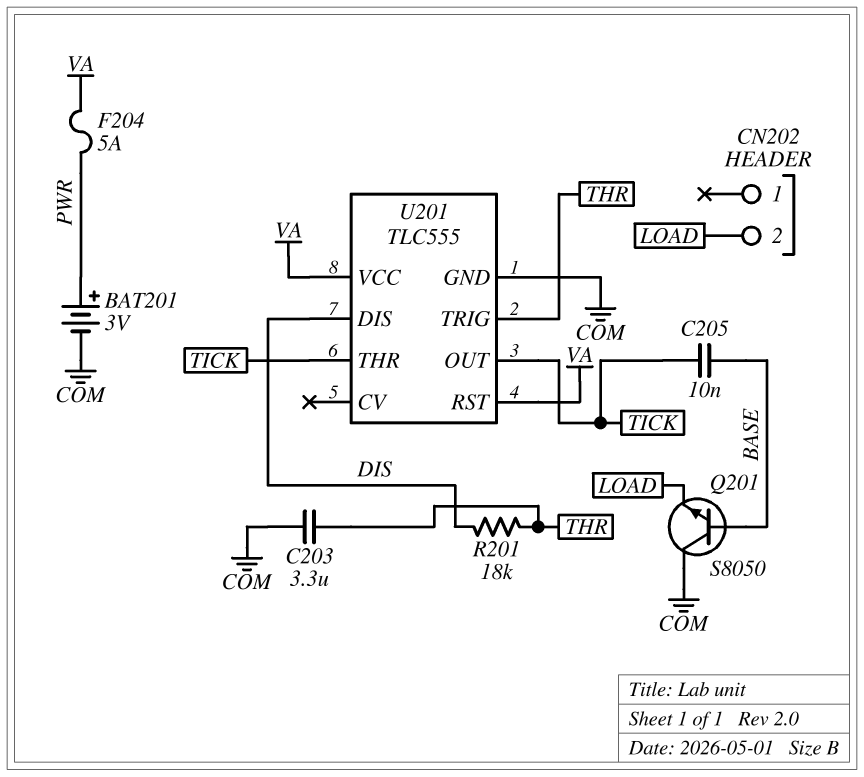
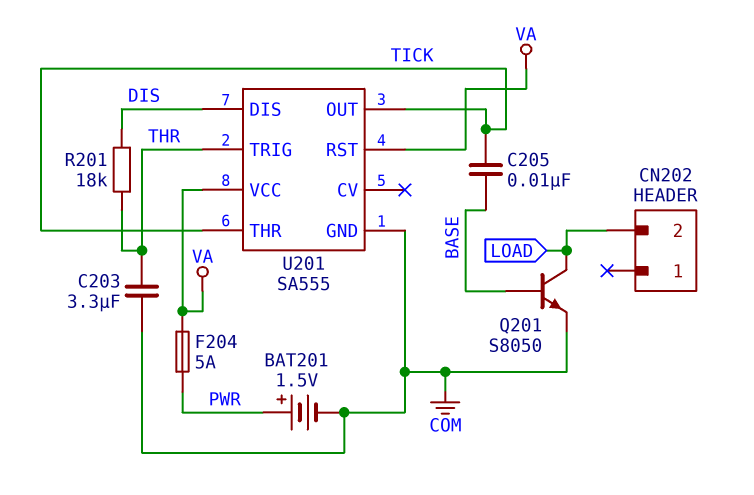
BAT201: 3V (plus PWR, minus COM) -> 1.5V (plus PWR, minus COM)
Q201: NPN S8050 (B BASE, C COM, E LOAD) -> NPN S8050 (B BASE, C LOAD, E COM)
U201: TLC555 -> SA555

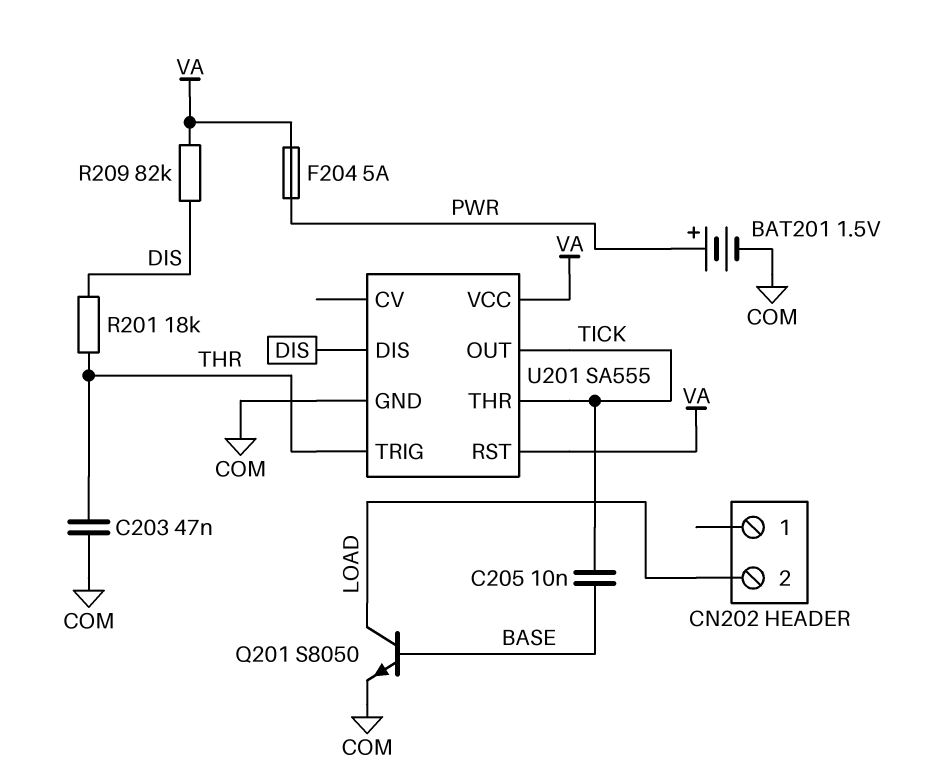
C203: 3.3uF (COM, THR) -> 47nF (COM, THR)
R209: none -> 82k (DIS, VA)

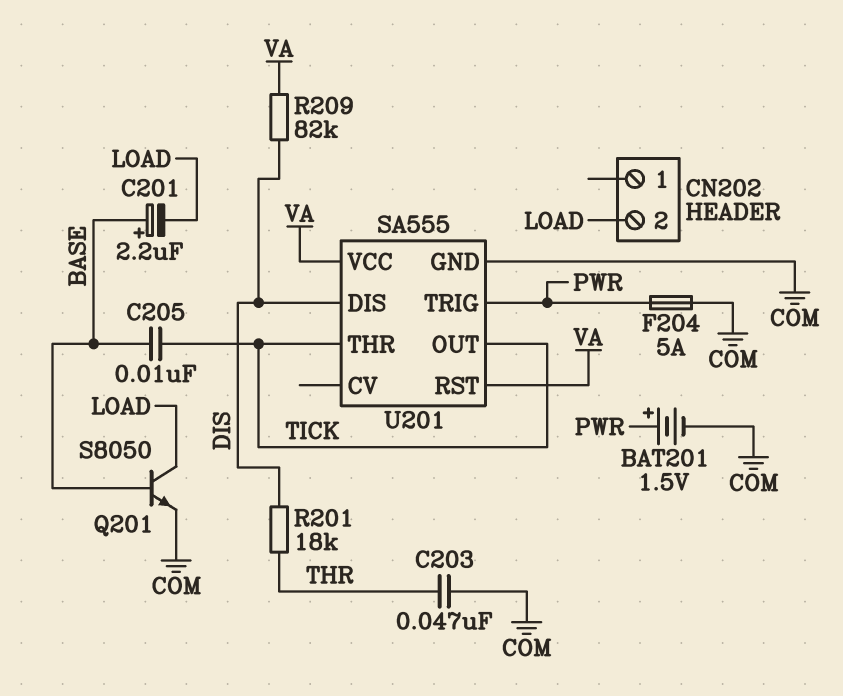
C201: none -> 2.2uF (plus BASE, minus LOAD)
F204: 5A (PWR, VA) -> 5A (COM, PWR)
U201 pin TRIG: THR -> PWR

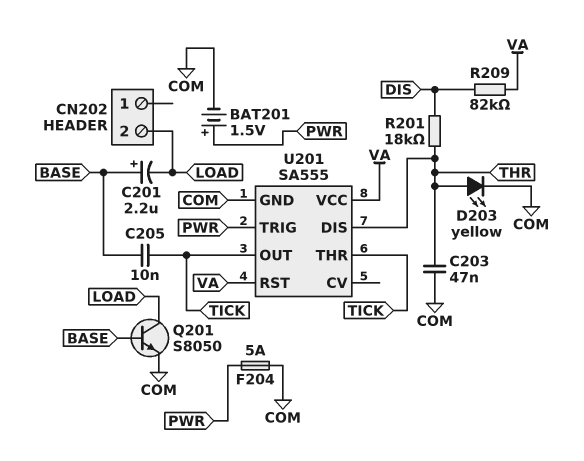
D203: none -> LED yellow (A THR, K COM)
U201 pin DIS: DIS -> THR

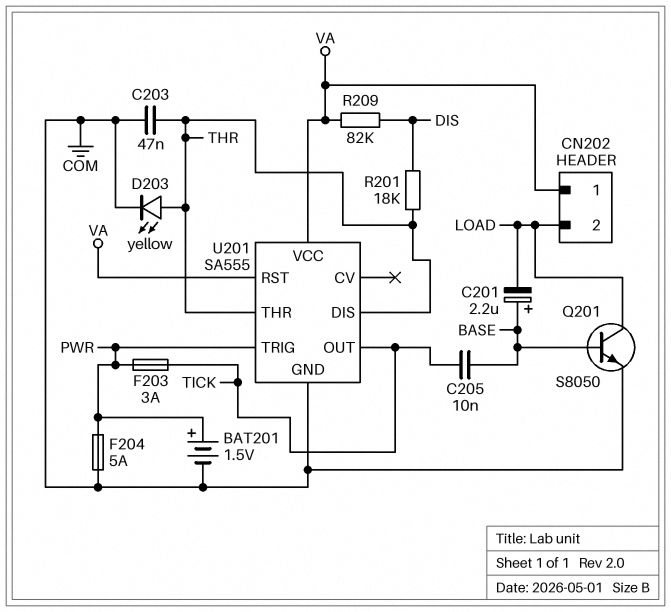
CN202 pin 1: none -> VA
F203: none -> 3A (PWR, TICK)
U201 pin THR: TICK -> THR

